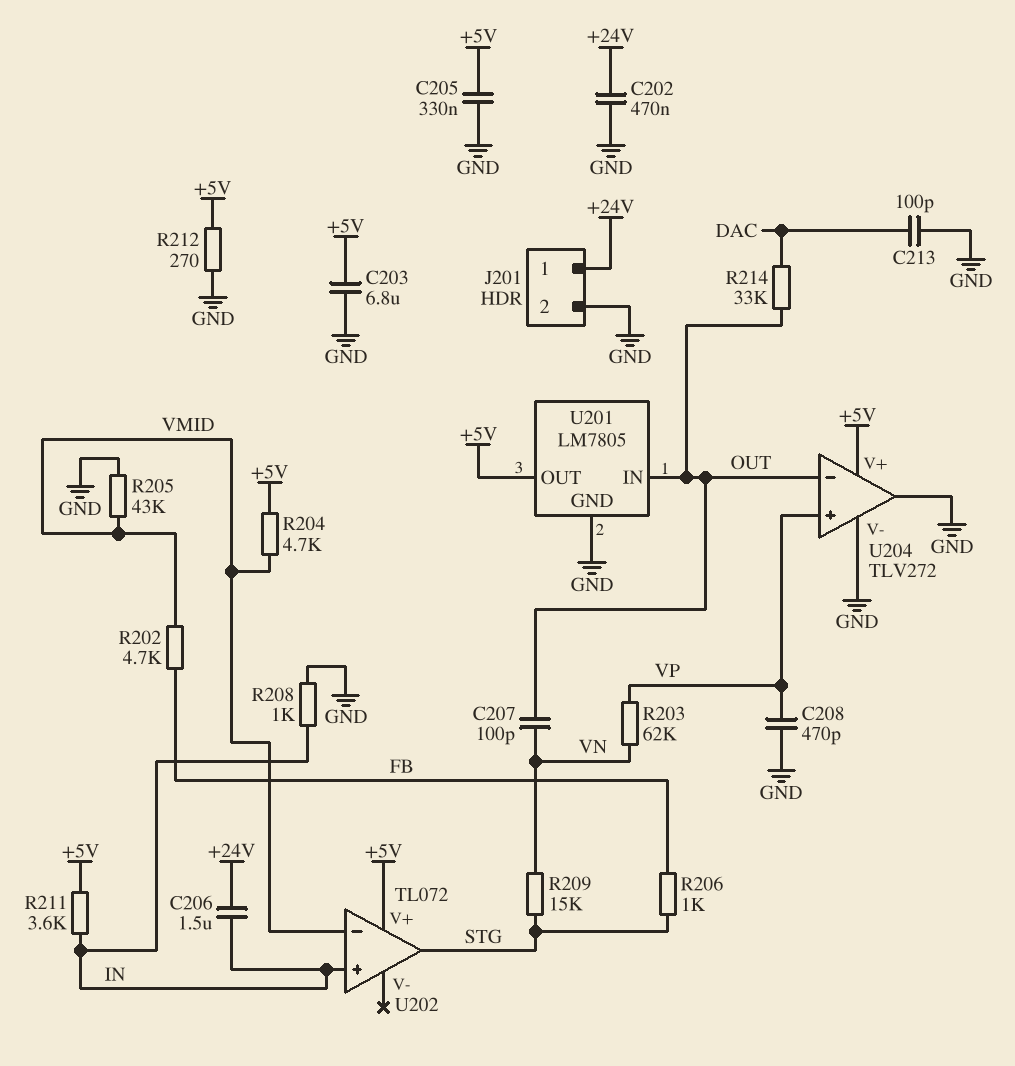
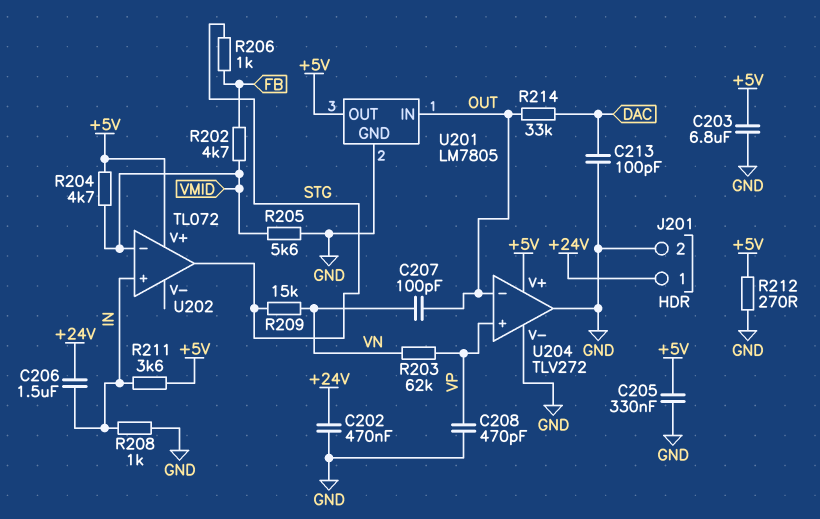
R205: 43k (GND, VMID) -> 5.6k (GND, VMID)

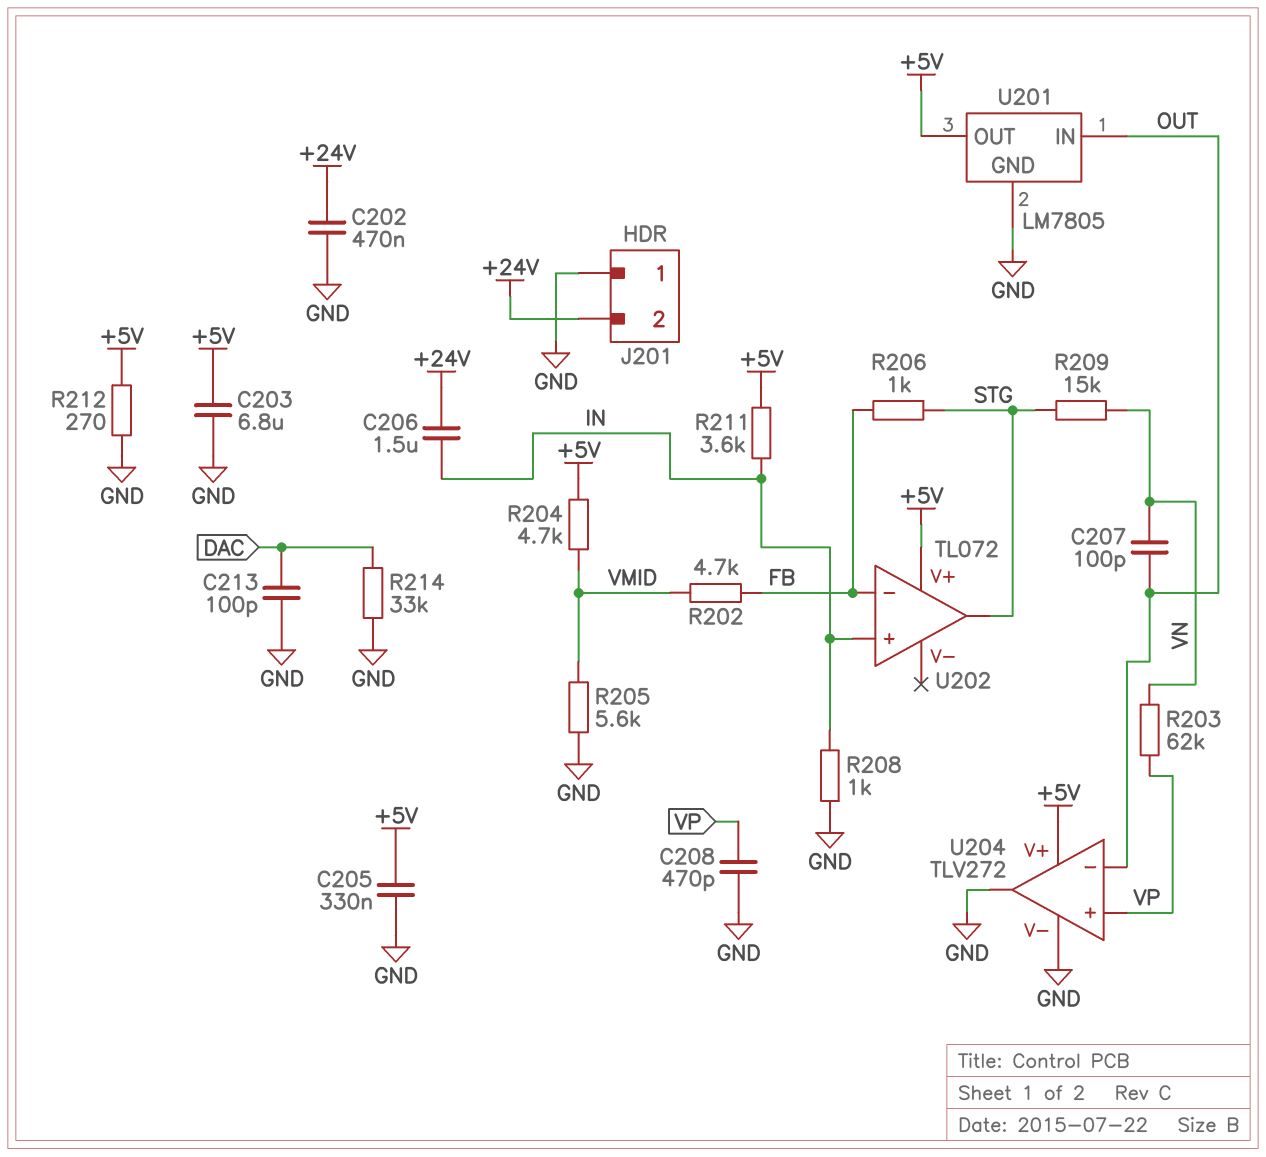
J201 pin 1: +24V -> GND
J201 pin 2: GND -> +24V
R214: 33k (DAC, OUT) -> 33k (DAC, GND)
U202 pin in-: VMID -> FB

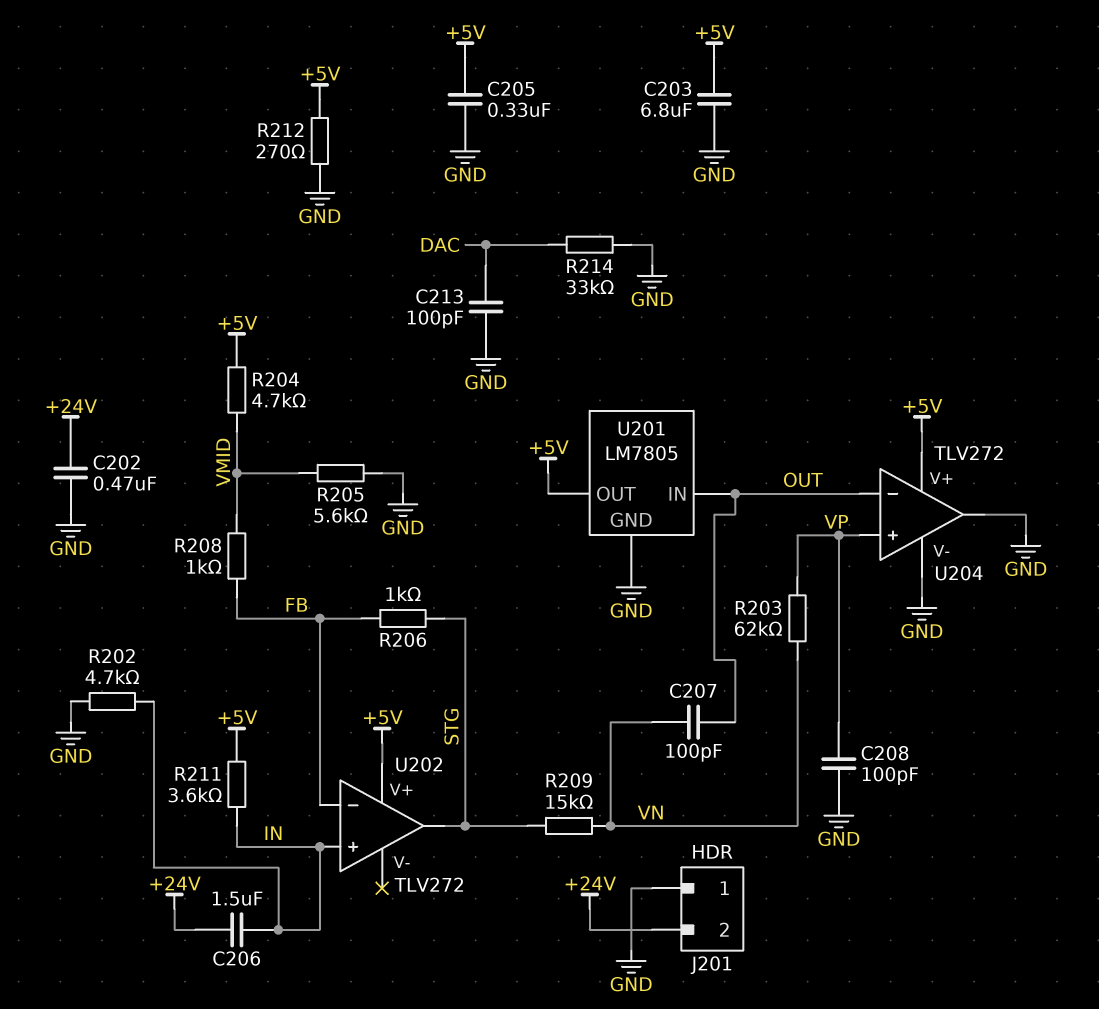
C208: 470pF (GND, VP) -> 100pF (GND, VP)
R202: 4.7k (FB, VMID) -> 4.7k (GND, IN)
R208: 1k (GND, IN) -> 1k (FB, VMID)
U202: TL072 -> TLV272

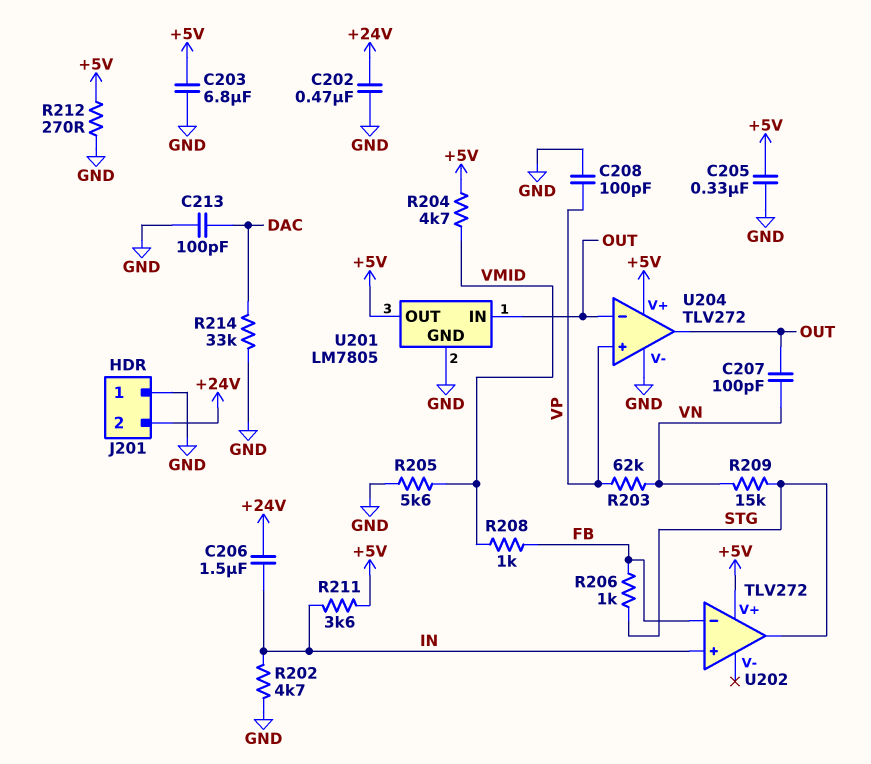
U204 pin out: GND -> OUT

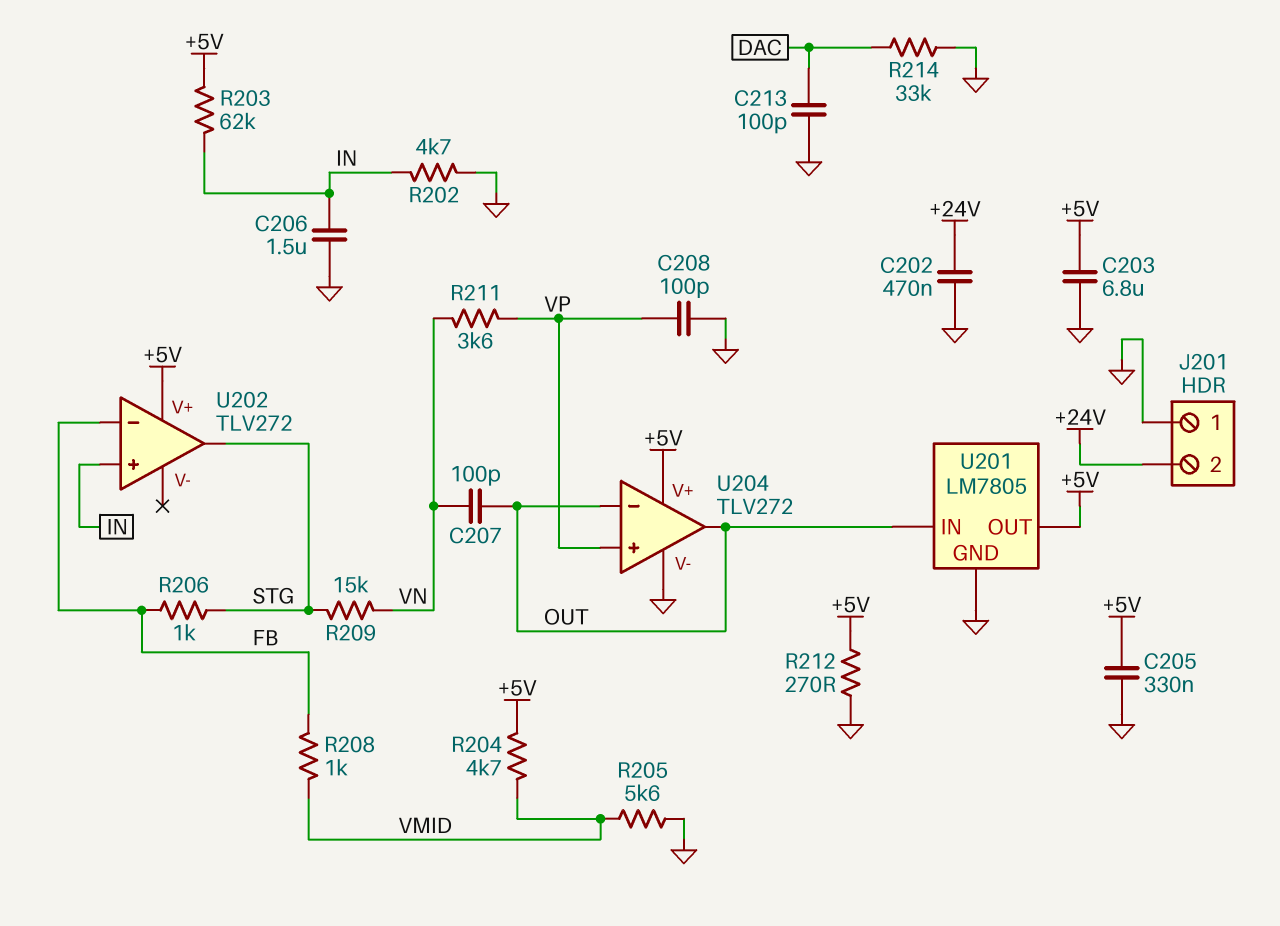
C206: 1.5uF (+24V, IN) -> 1.5uF (GND, IN)
R203: 62k (VN, VP) -> 62k (+5V, IN)
R211: 3.6k (+5V, IN) -> 3.6k (VN, VP)

